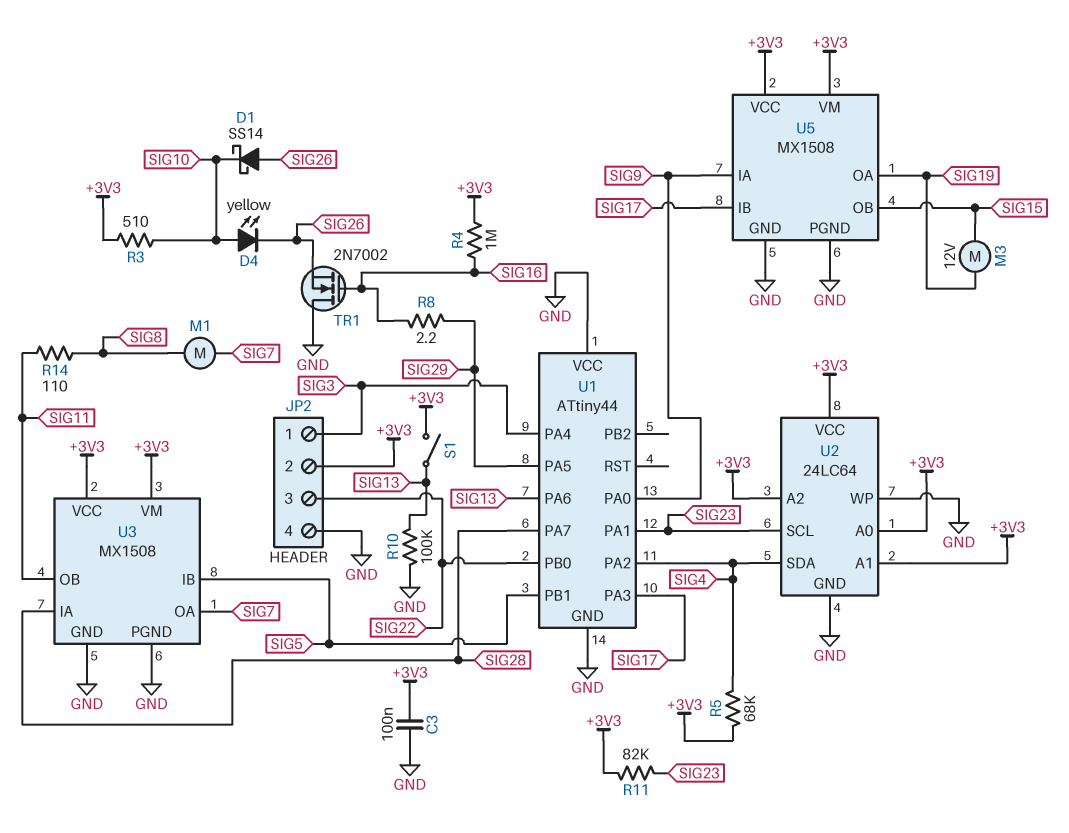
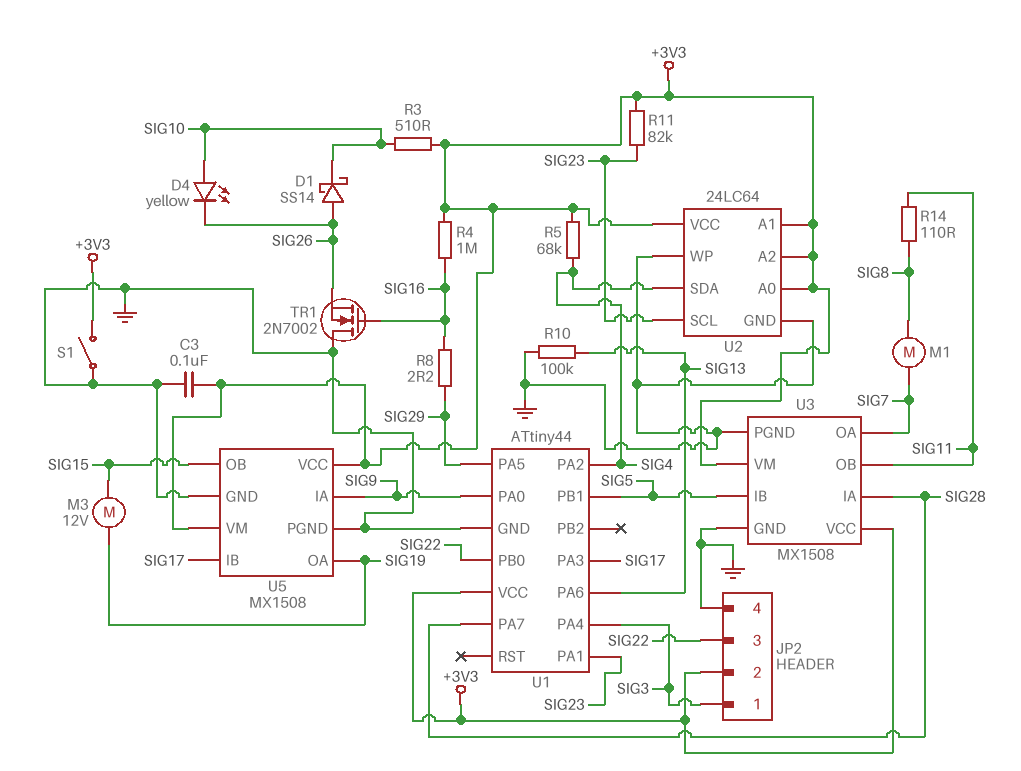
S1: switch (+3V3, SIG13) -> switch (+3V3, GND)
U1 pin VCC: GND -> +3V3

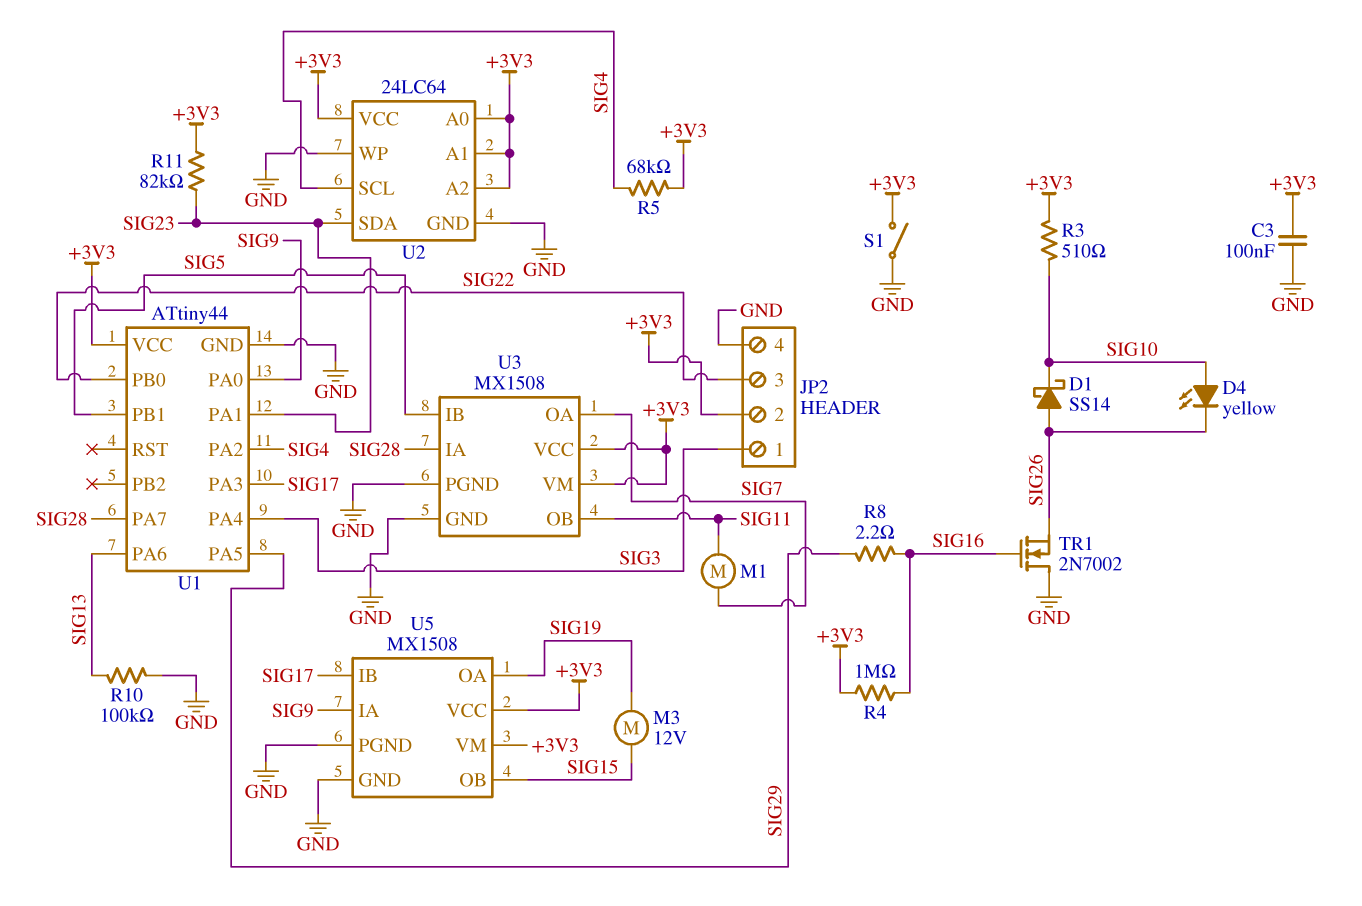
M1: motor (SIG7, SIG8) -> motor (SIG7, SIG11)
R14: 110 (SIG8, SIG11) -> none
U2 pin SCL: SIG23 -> SIG4
U2 pin SDA: SIG4 -> SIG23

